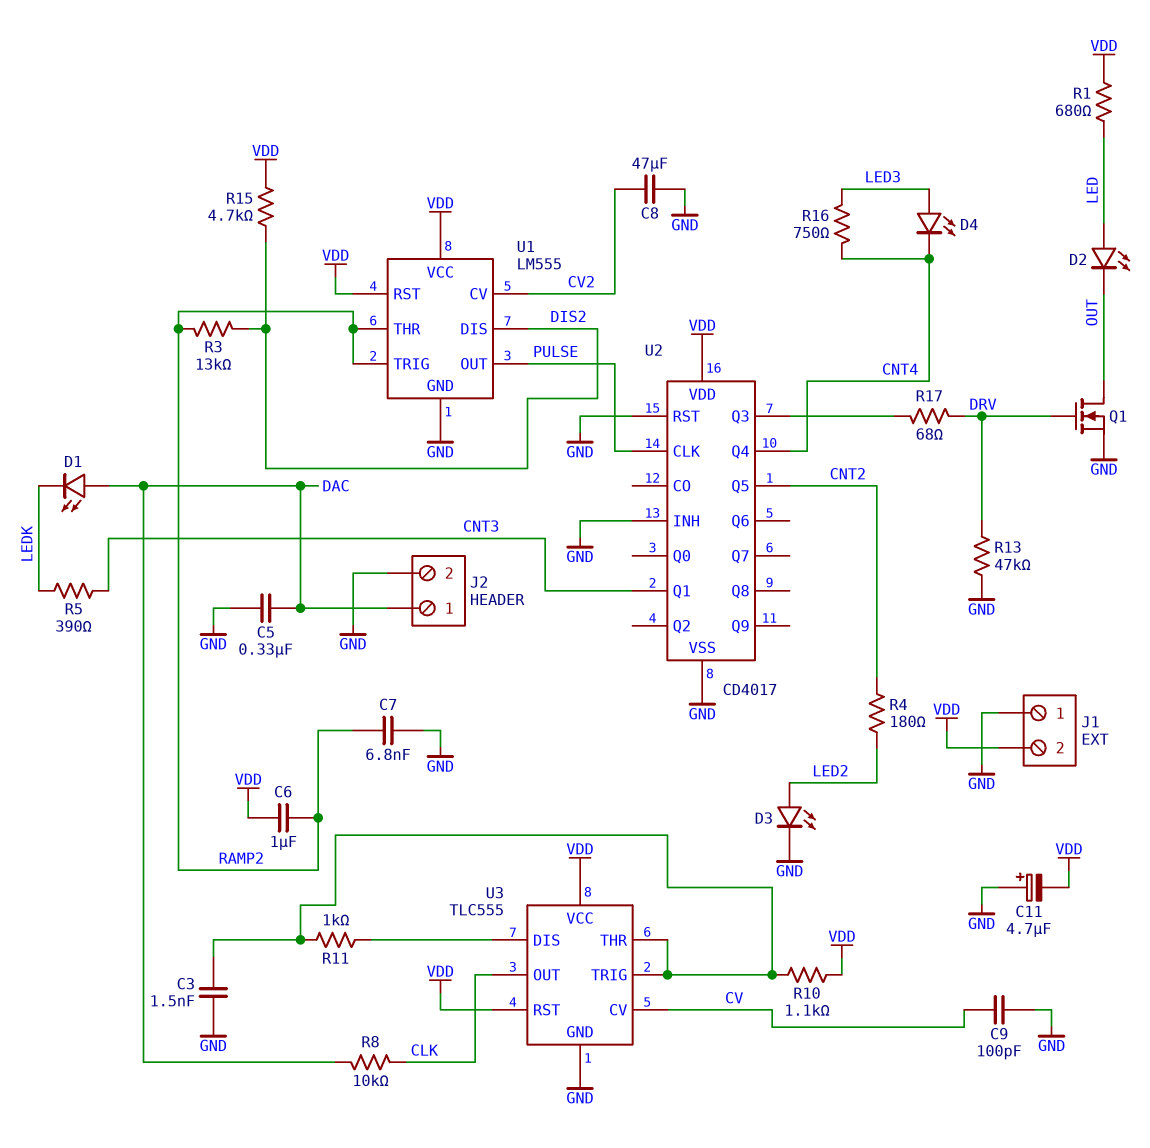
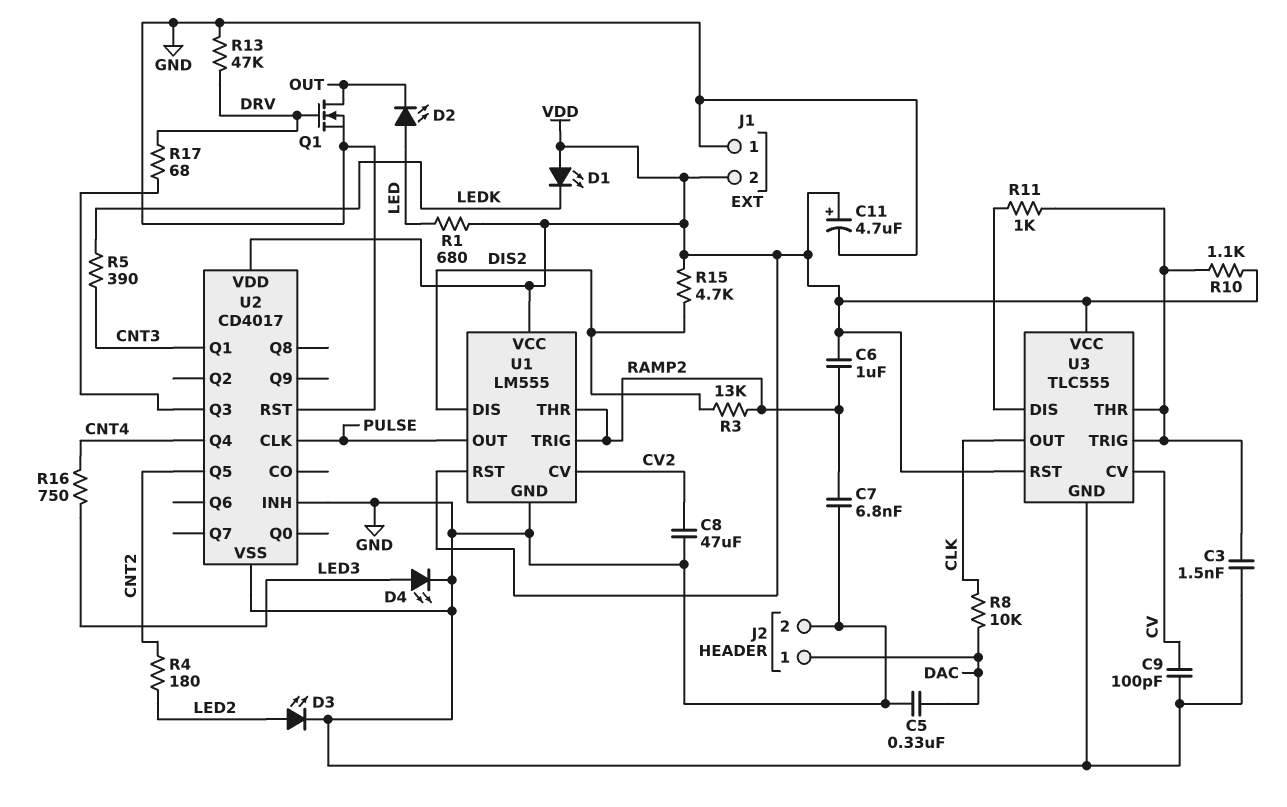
C11: 4.7uF (plus GND, minus VDD) -> 4.7uF (plus VDD, minus GND)
D1: LED (A DAC, K LEDK) -> LED (A VDD, K LEDK)
D4: LED (A LED3, K CNT4) -> LED (A LED3, K GND)

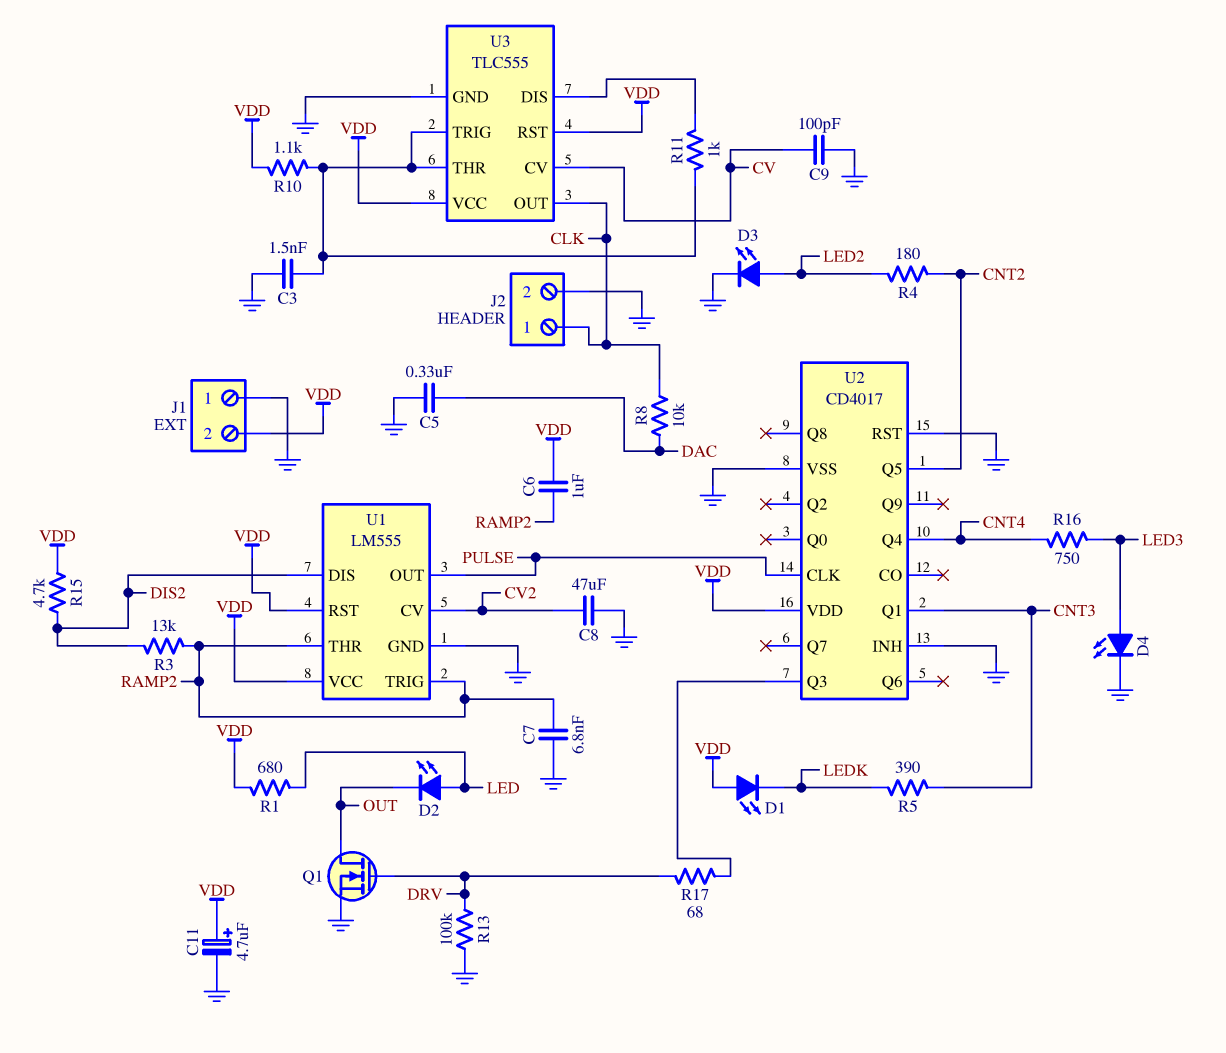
J2 pin 1: DAC -> CLK
R13: 47k (DRV, GND) -> 100k (DRV, GND)

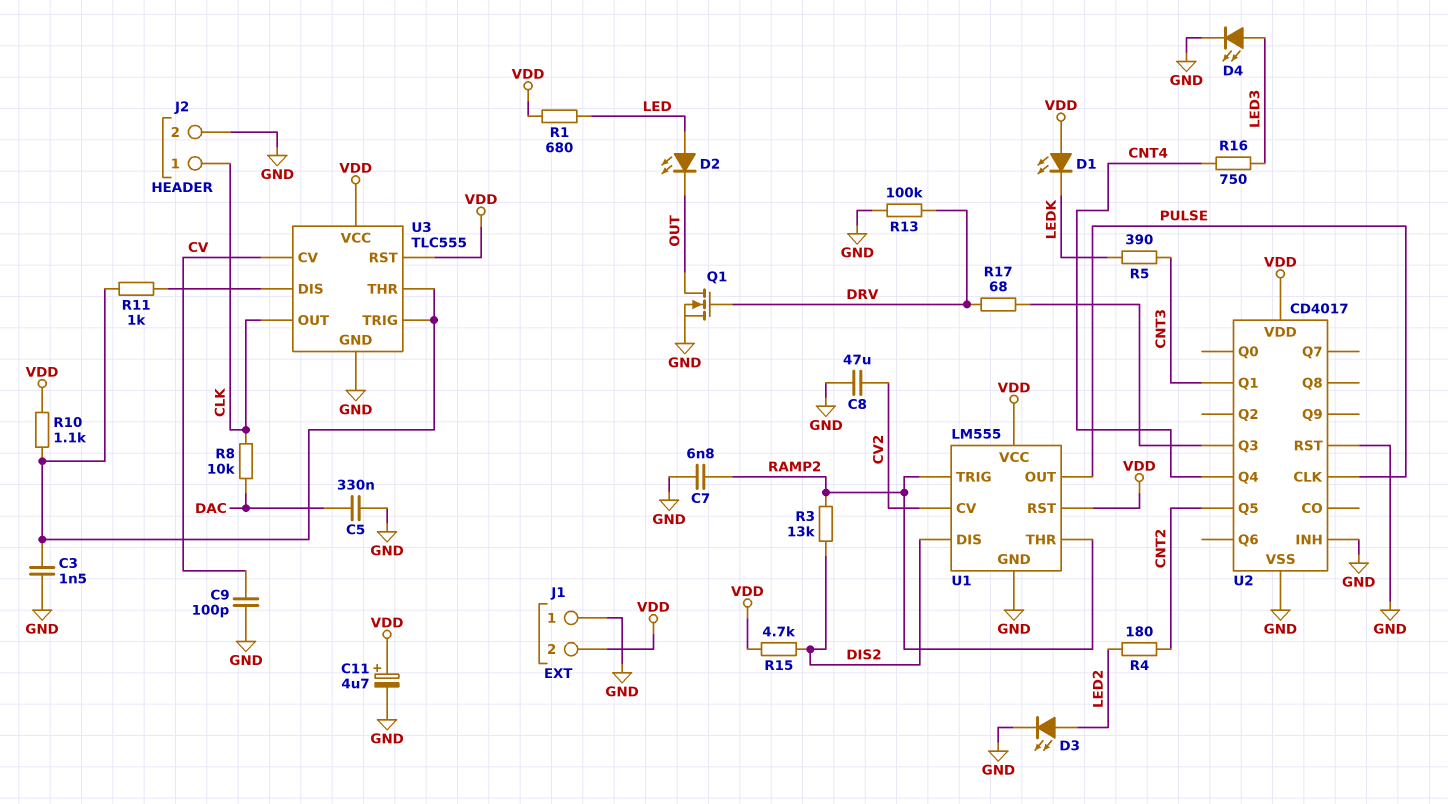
C6: 1uF (RAMP2, VDD) -> none

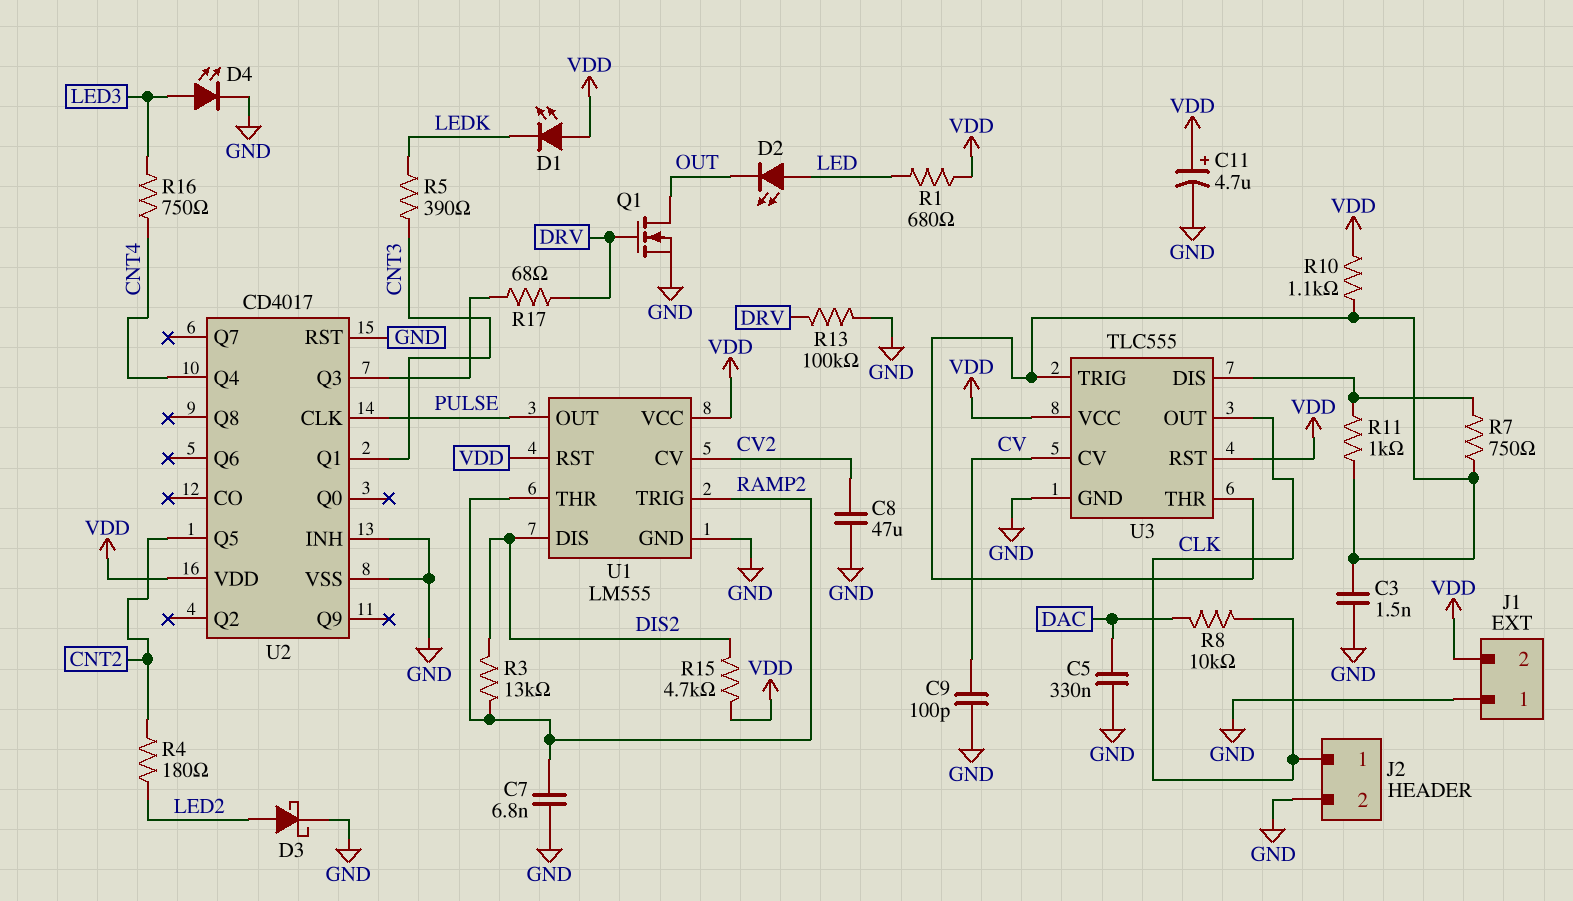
D3: LED (A LED2, K GND) -> schottky (A LED2, K GND)
R7: none -> 750 (U3/DIS, U3/THR)

